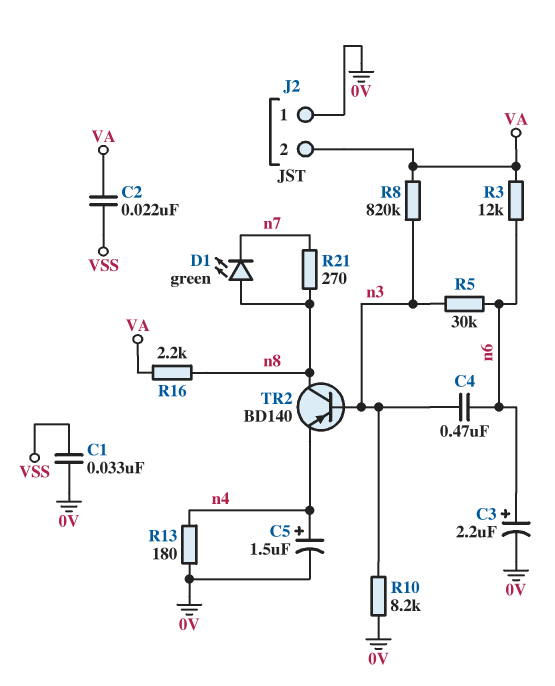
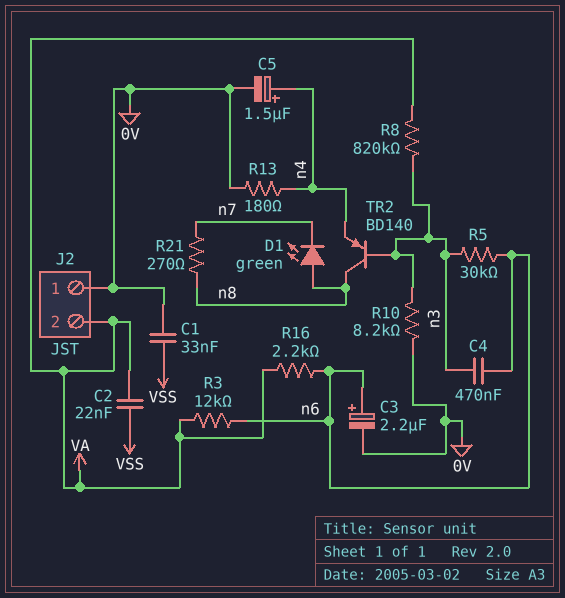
R16: 2.2k (VA, n8) -> 2.2k (VA, n6)

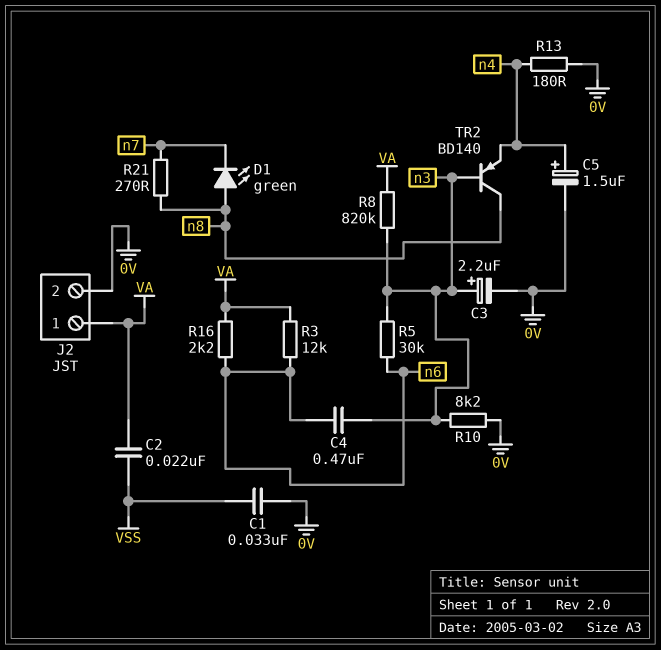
C3: 2.2uF (plus n6, minus 0V) -> 2.2uF (plus n3, minus 0V)
J2 pin 1: 0V -> VA
J2 pin 2: VA -> 0V

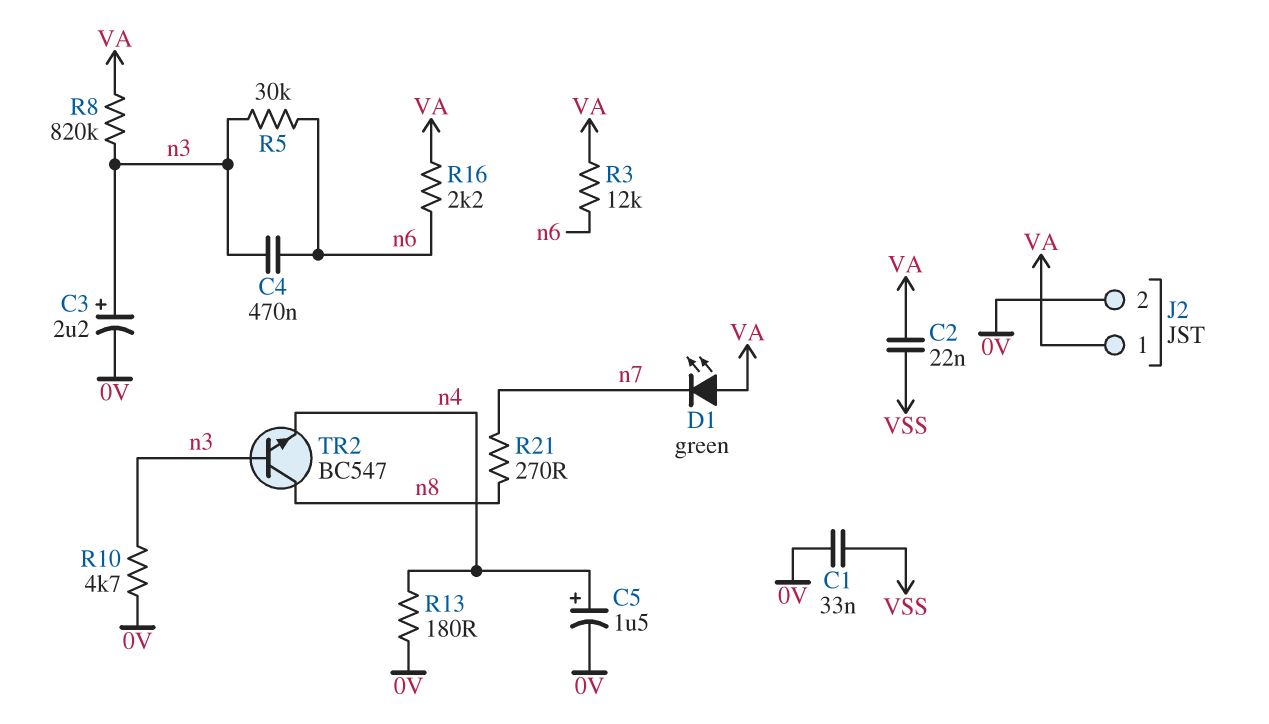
D1: LED green (A n8, K n7) -> LED green (A VA, K n7)
R10: 8.2k (0V, n3) -> 4.7k (0V, n3)
TR2: PNP BD140 (B n3, C n8, E n4) -> NPN BC547 (B n3, C n8, E n4)

